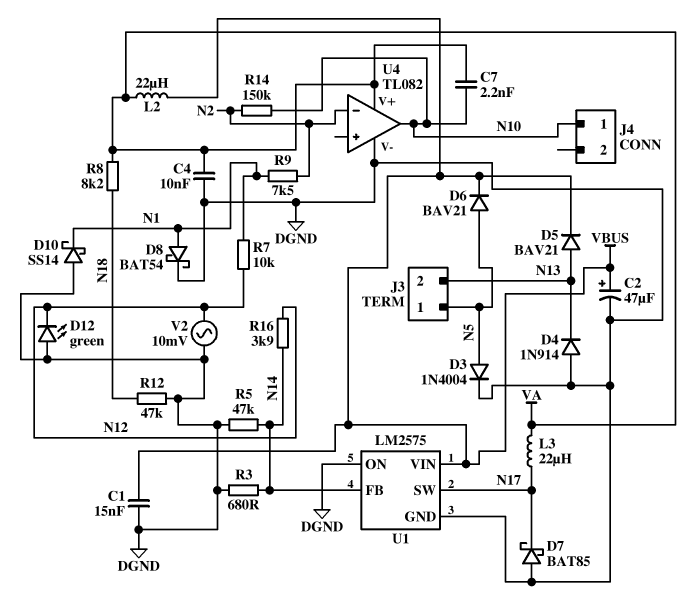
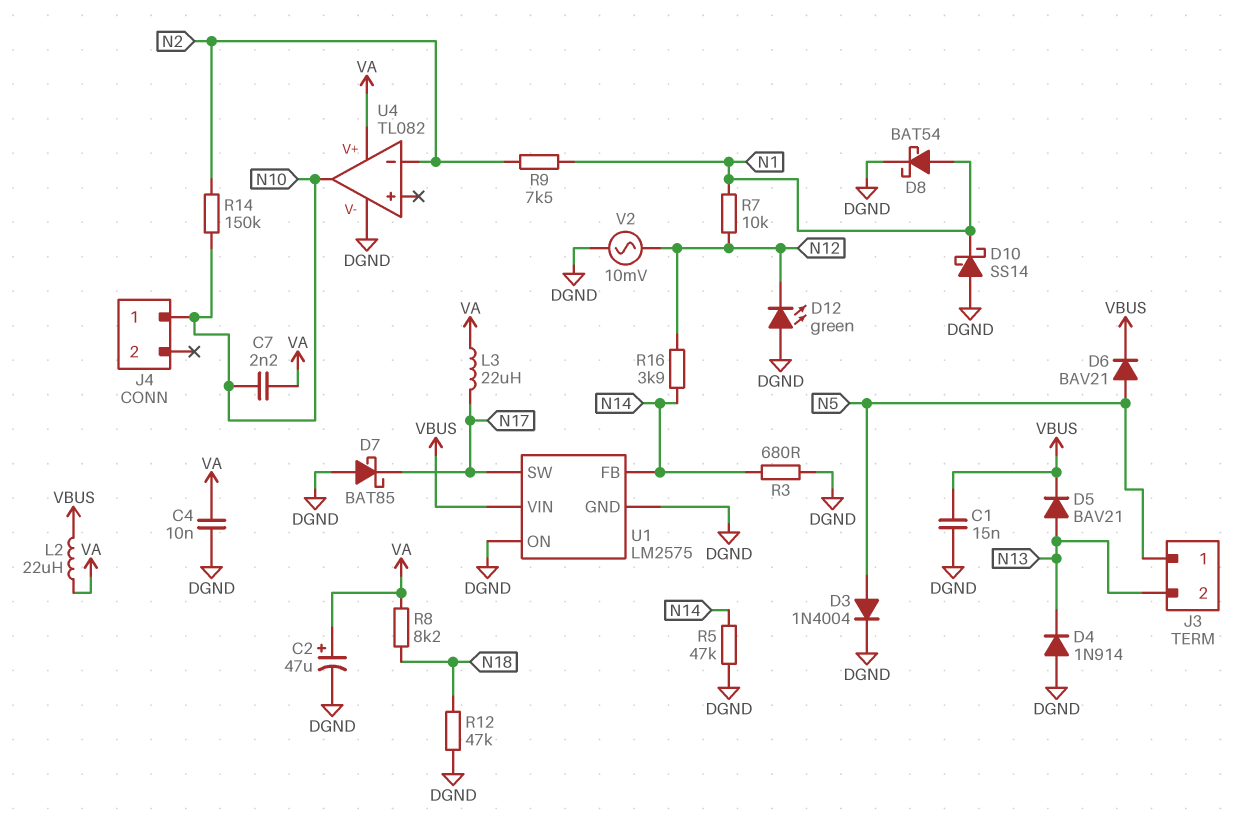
C2: 47uF (plus VBUS, minus DGND) -> 47uF (plus VA, minus DGND)

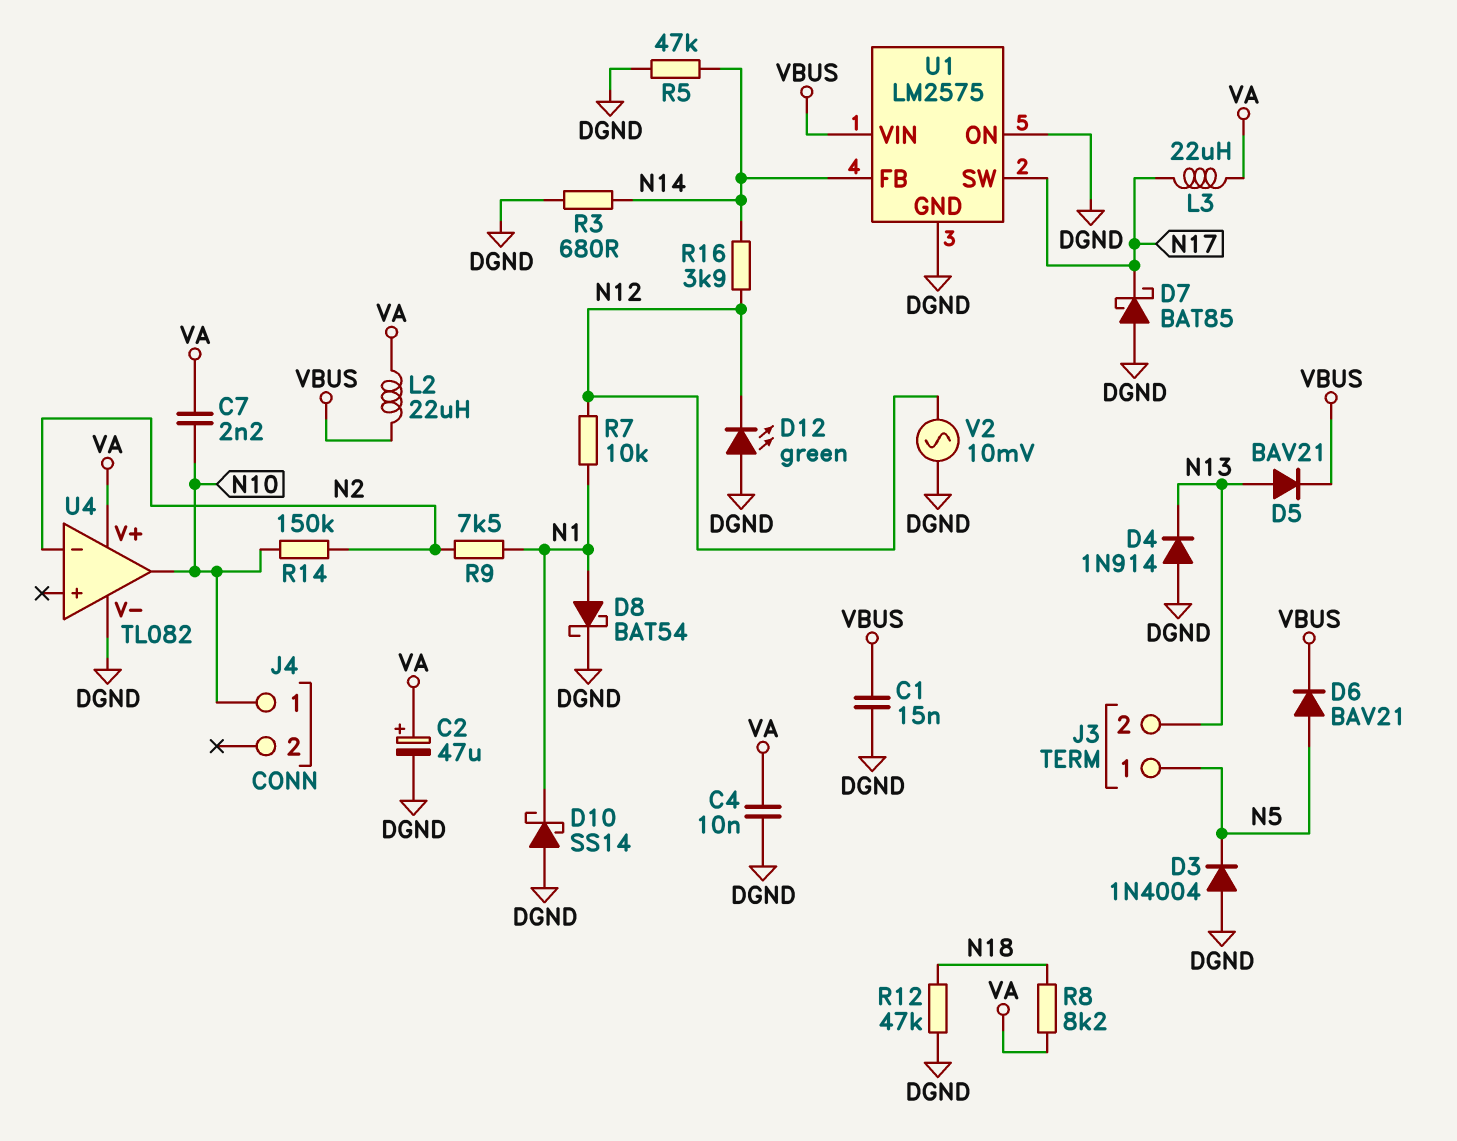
D3: diode 1N4004 (A N5, K DGND) -> diode 1N4004 (A DGND, K N5)

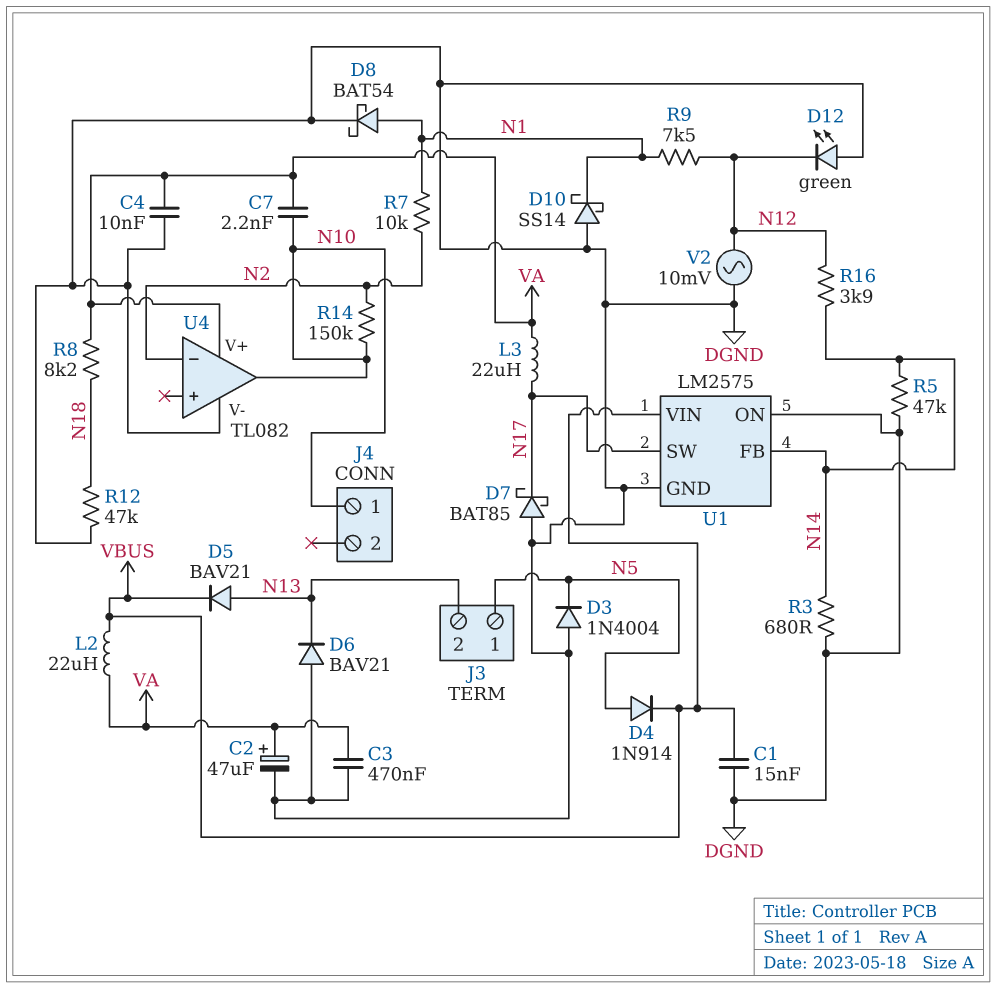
C3: none -> 470nF (DGND, VA)
D4: diode 1N914 (A DGND, K N13) -> diode 1N914 (A N5, K VBUS)
D6: diode BAV21 (A N5, K VBUS) -> diode BAV21 (A DGND, K N13)
R7: 10k (N1, N12) -> 10k (N1, N2)
R9: 7.5k (N1, N2) -> 7.5k (N1, N12)

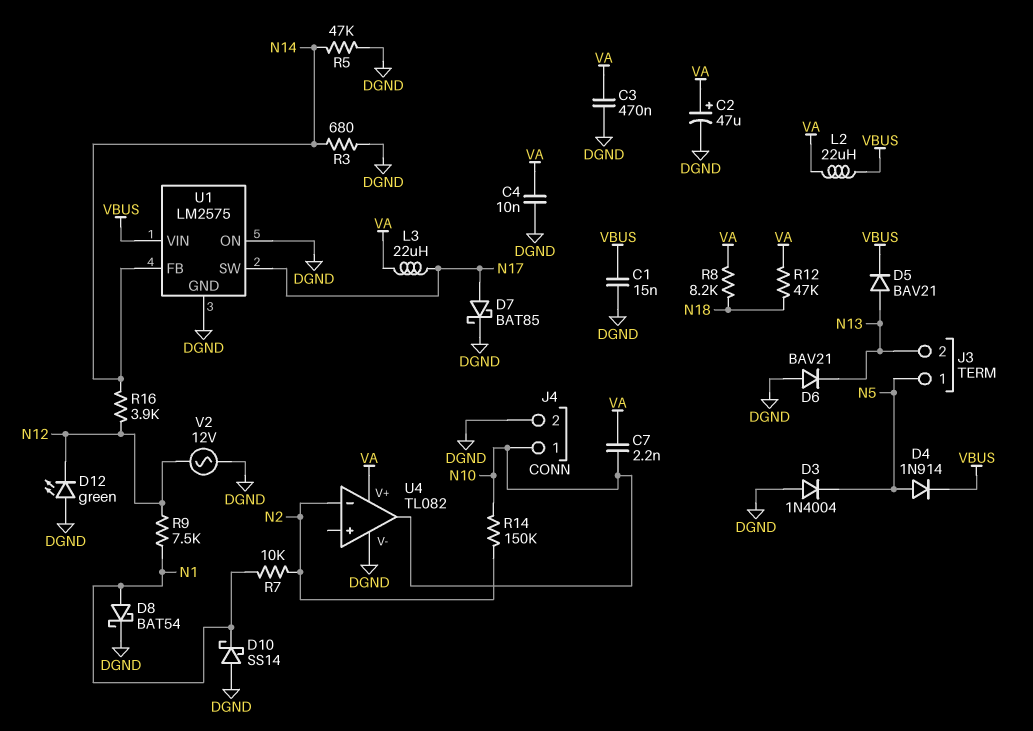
D7: schottky BAT85 (A DGND, K N17) -> schottky BAT85 (A N17, K DGND)
J4 pin 2: none -> DGND
R12: 47k (DGND, N18) -> 47k (N18, VA)
V2: AC 10mV (DGND, N12) -> AC 12V (DGND, N12)

